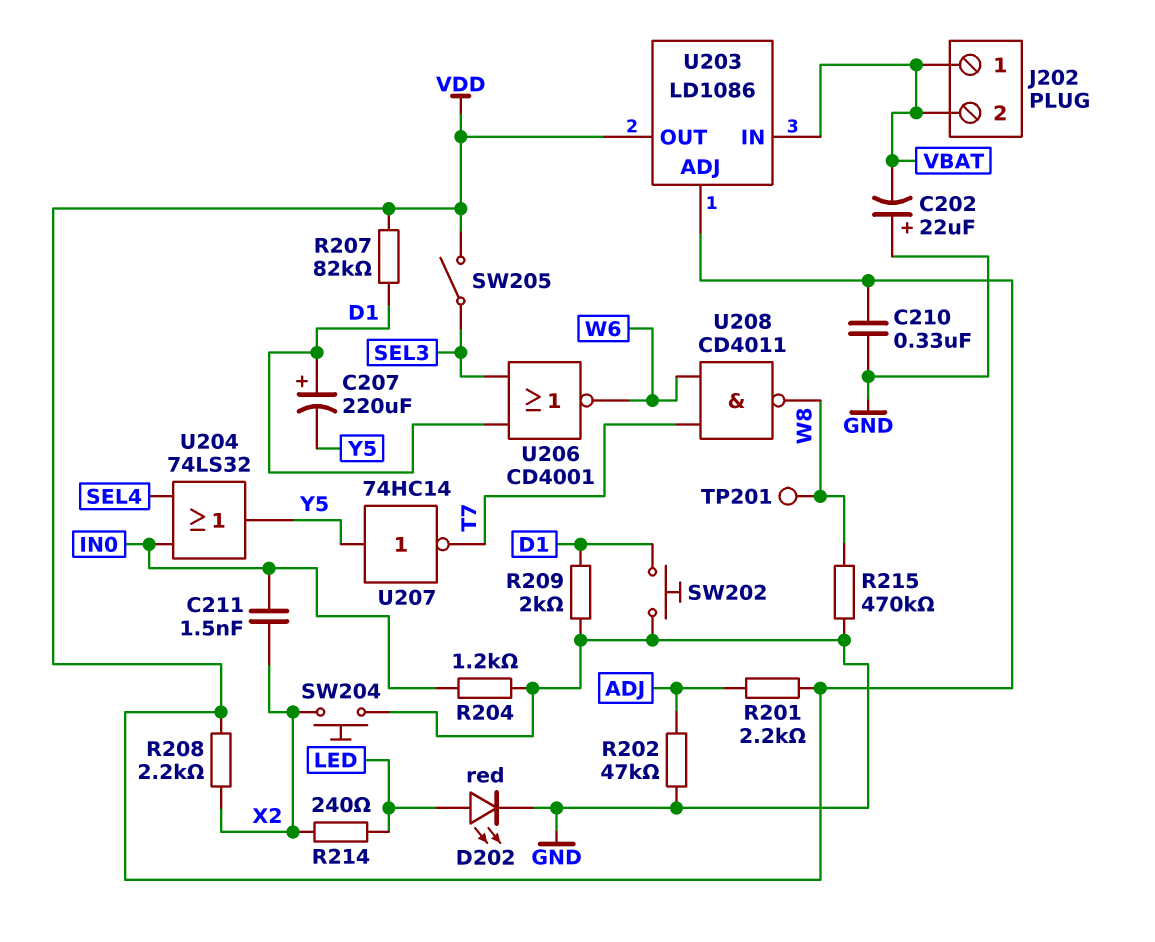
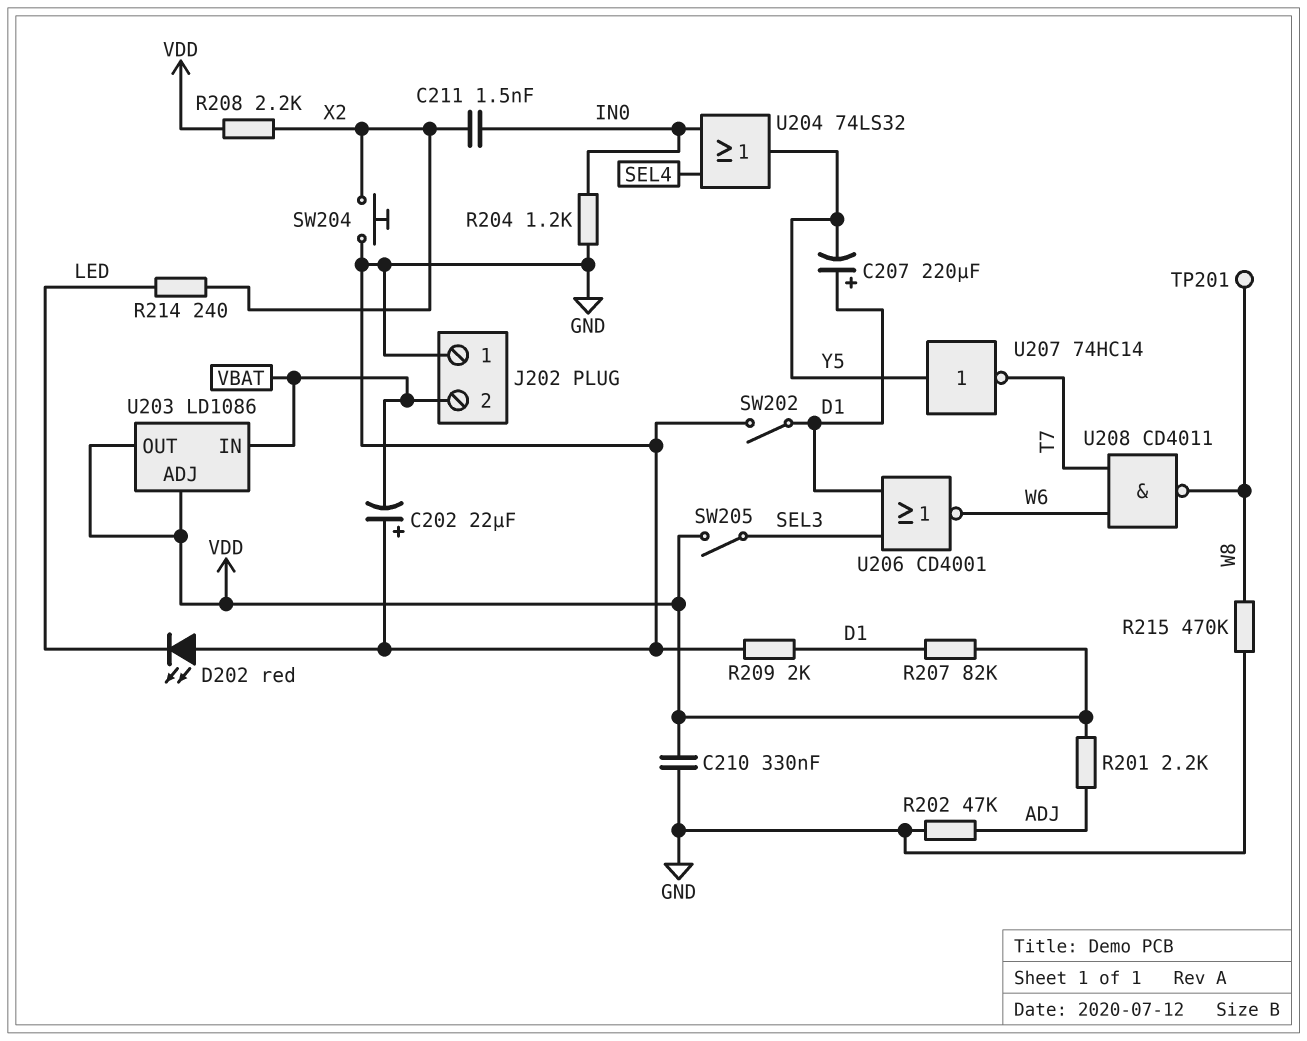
D202: LED red (A LED, K GND) -> LED red (A GND, K LED)
J202 pin 1: VBAT -> GND
SW202: button (D1, GND) -> switch (D1, GND)

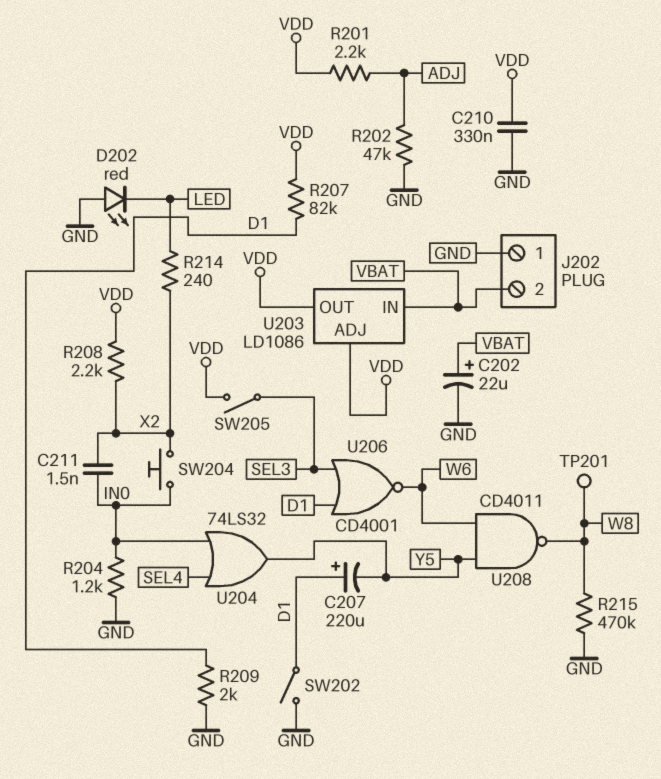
C202: 22uF (plus GND, minus VBAT) -> 22uF (plus VBAT, minus GND)
SW204: button (GND, X2) -> button (IN0, X2)
U207: NOT 74HC14 (in Y5, out T7) -> none
U208: NAND CD4011 (in T7, in W6, out W8) -> NAND CD4011 (in W6, in Y5, out W8)

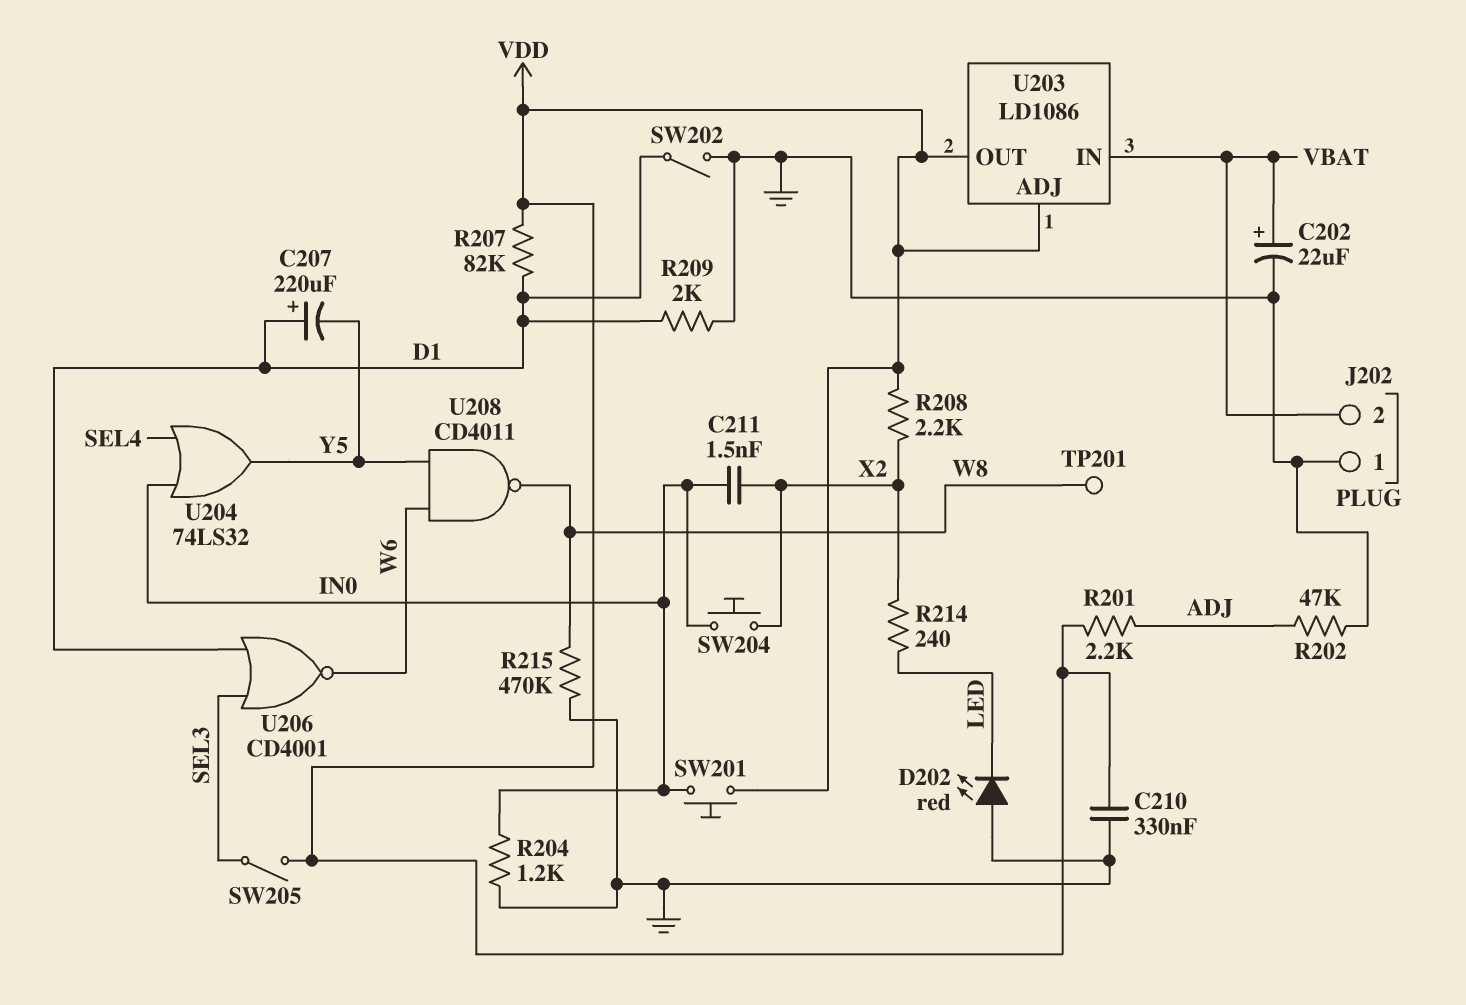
SW201: none -> button (IN0, VDD)

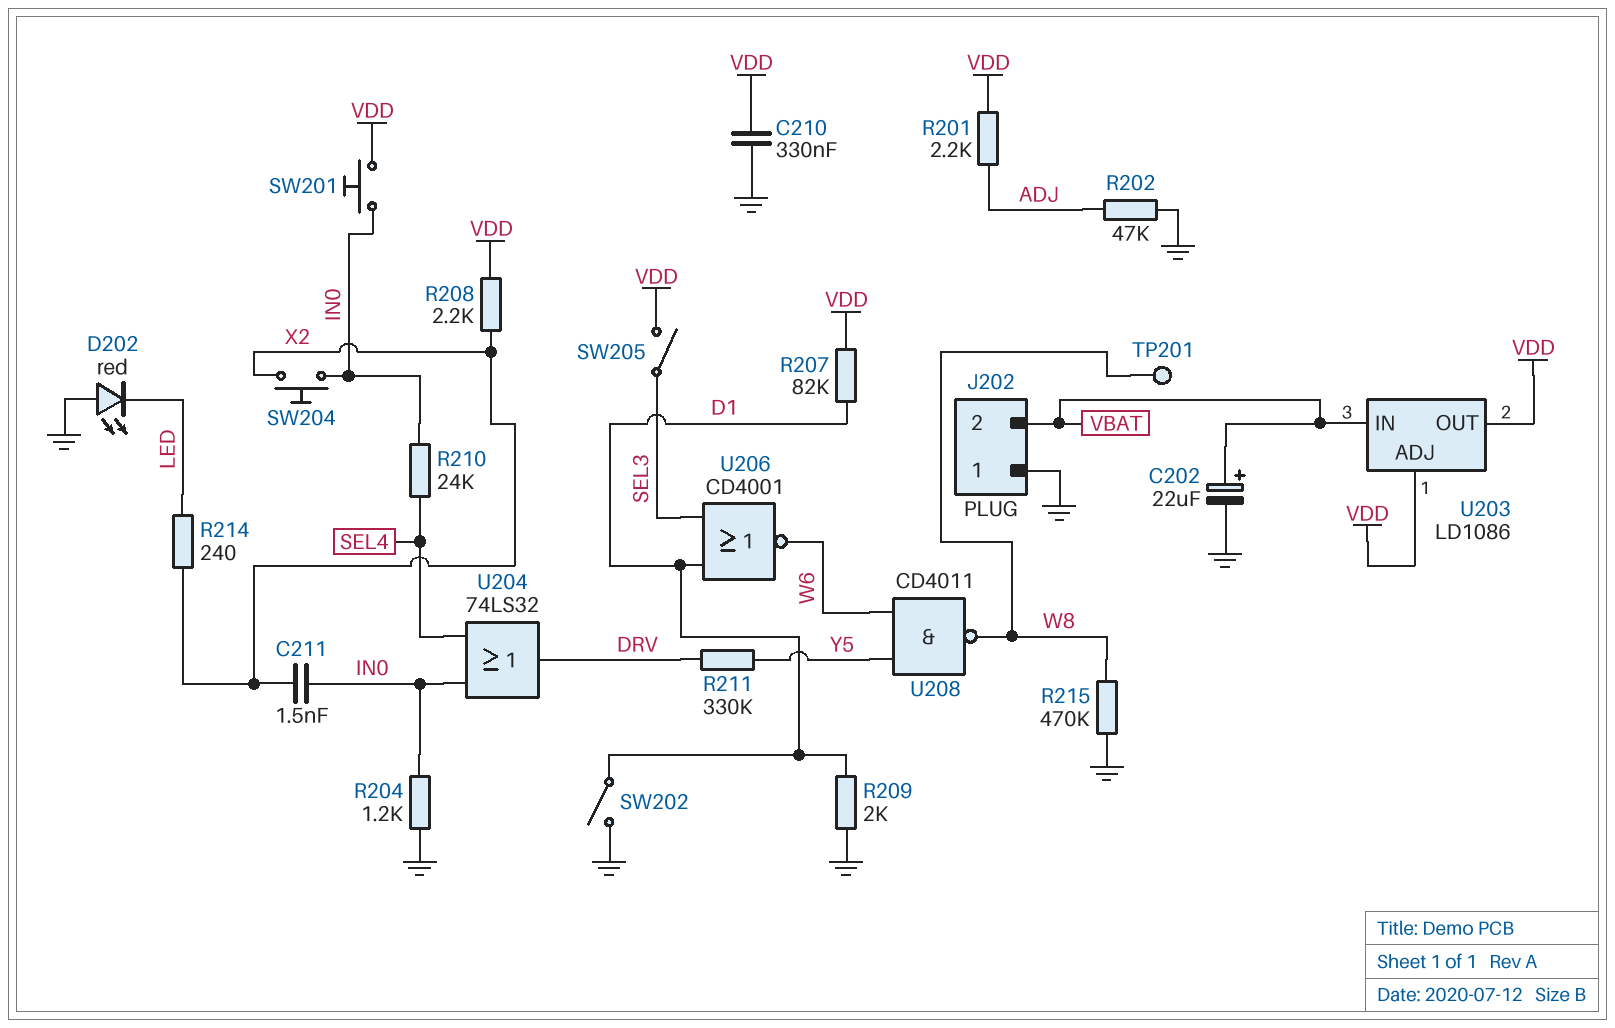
C207: 220uF (plus D1, minus Y5) -> none
R210: none -> 24k (IN0, SEL4)
R211: none -> 330k (DRV, Y5)
U204: OR 74LS32 (in IN0, in SEL4, out Y5) -> OR 74LS32 (in IN0, in SEL4, out DRV)

